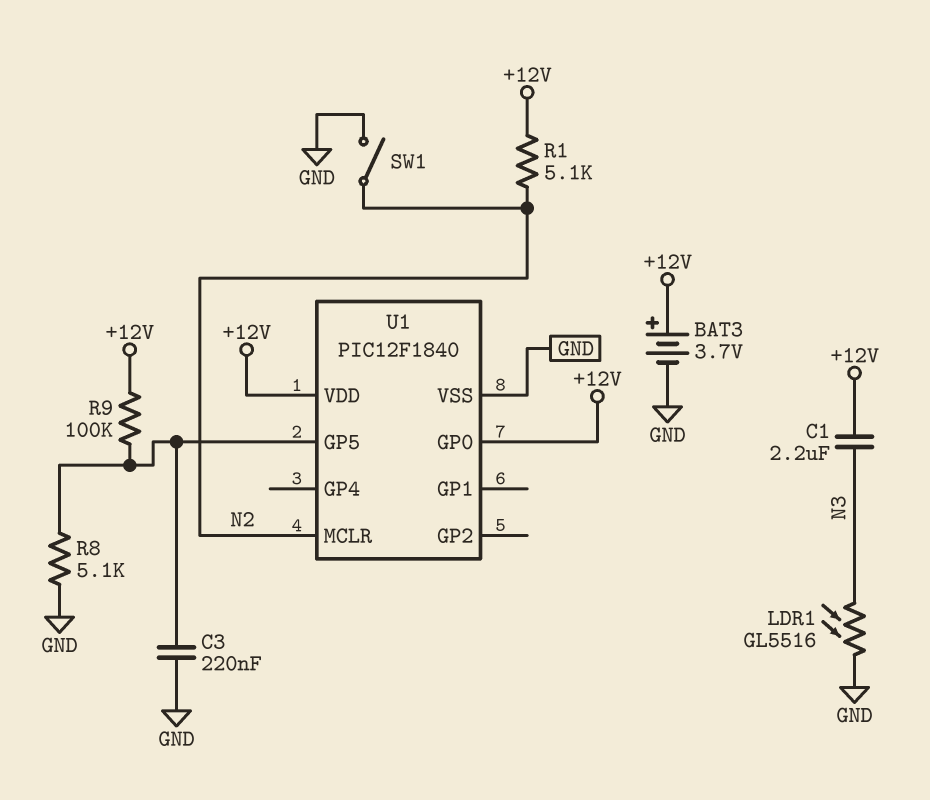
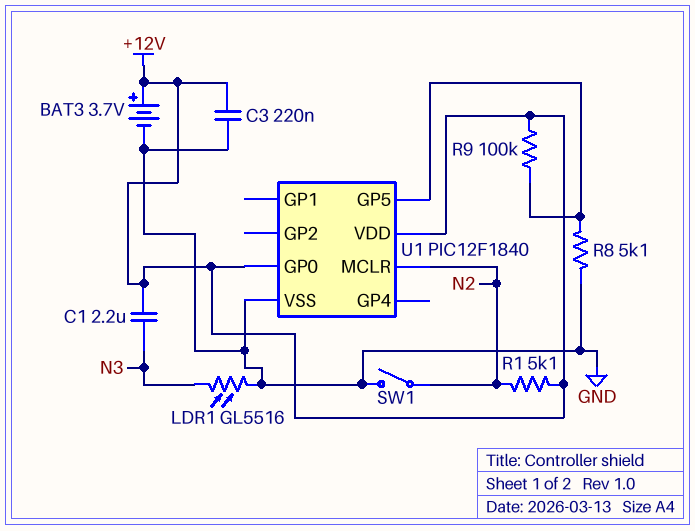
C3: 220nF (GND, U1/GP5) -> 220nF (+12V, GND)

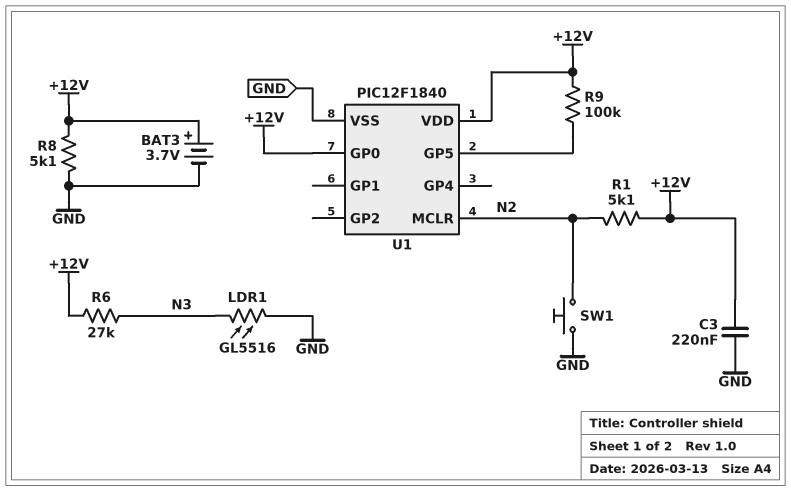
C1: 2.2uF (+12V, N3) -> none
R6: none -> 27k (+12V, N3)
R8: 5.1k (GND, U1/GP5) -> 5.1k (+12V, GND)
SW1: switch (GND, N2) -> button (GND, N2)

